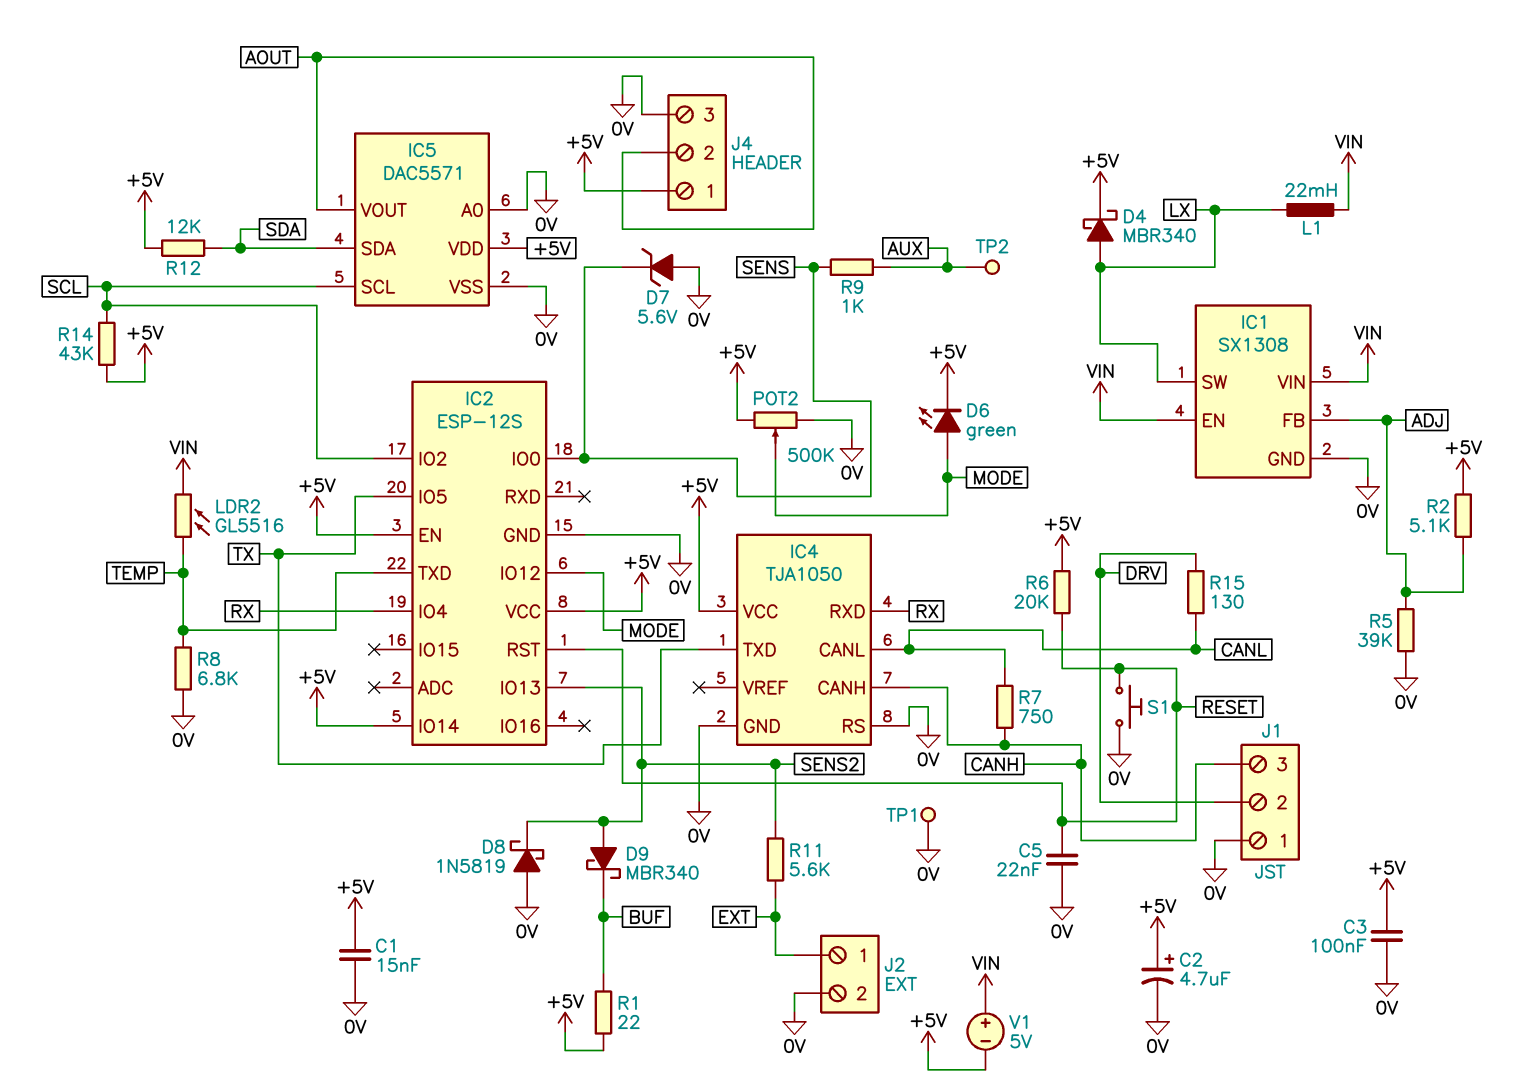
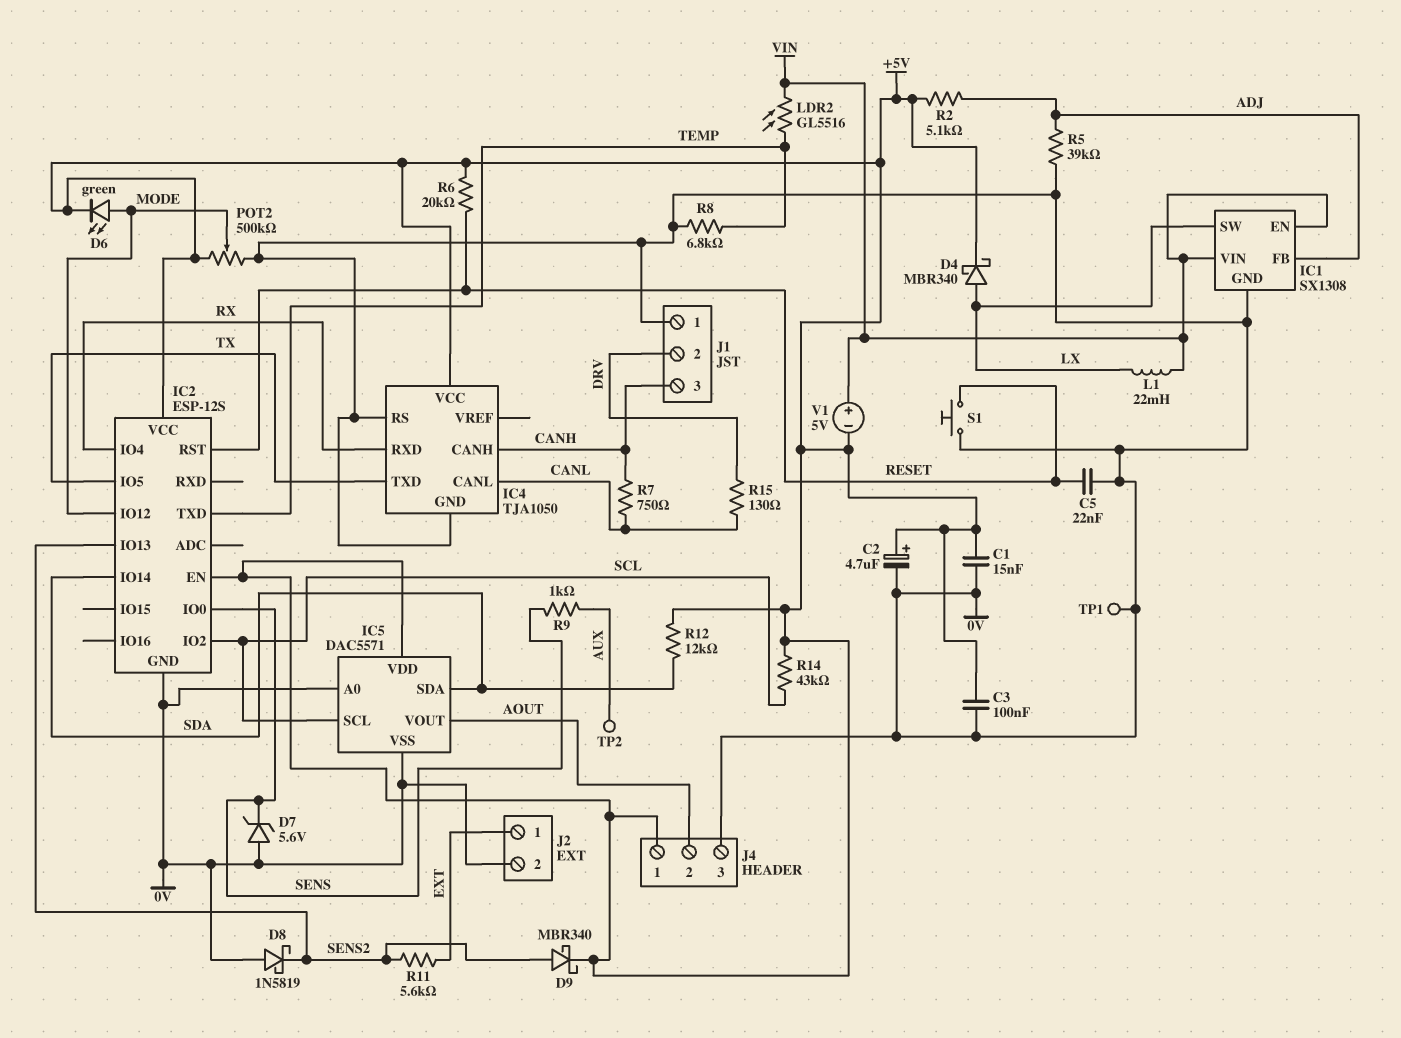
D9: schottky MBR340 (A SENS2, K BUF) -> schottky MBR340 (A SENS2, K +5V)
IC2 pin IO14: +5V -> SDA
R1: 22 (+5V, BUF) -> none

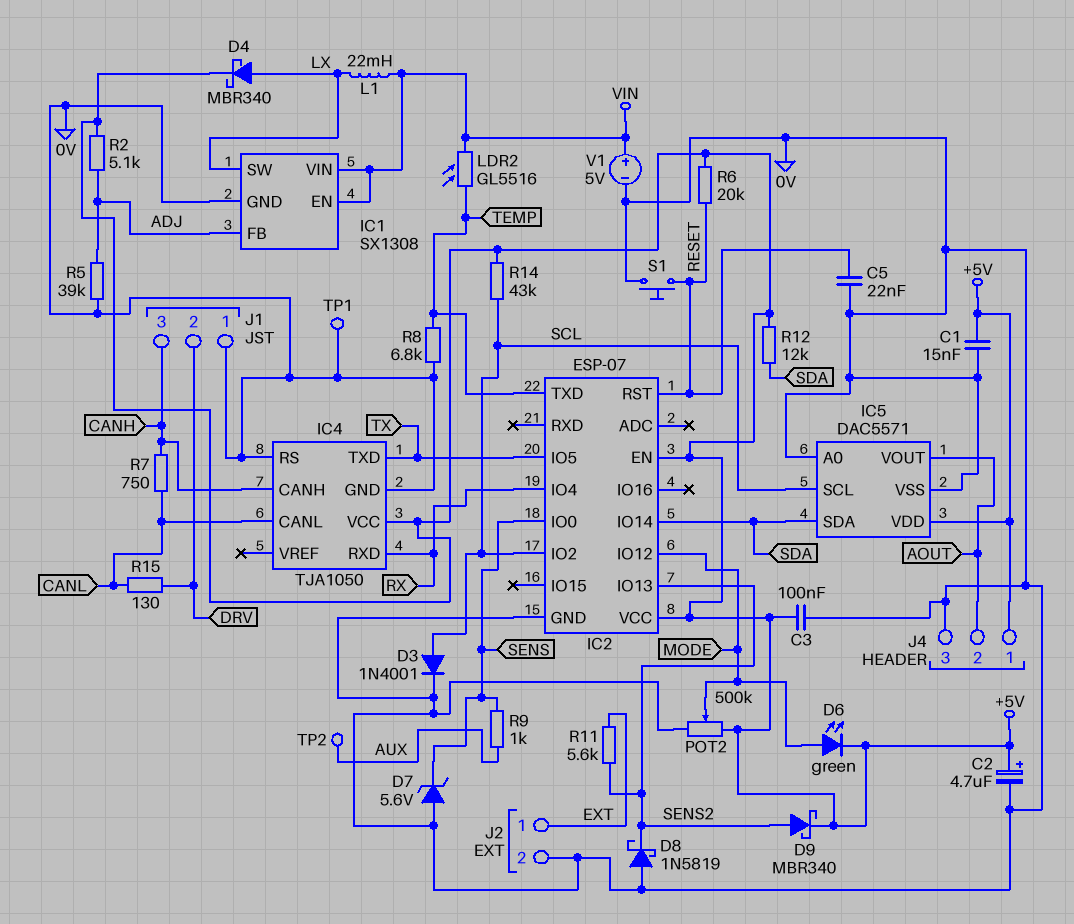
D3: none -> diode 1N4001 (A SCL, K 0V)
IC2: ESP-12S -> ESP-07
V1: 5V (plus VIN, minus +5V) -> 5V (plus VIN, minus 0V)

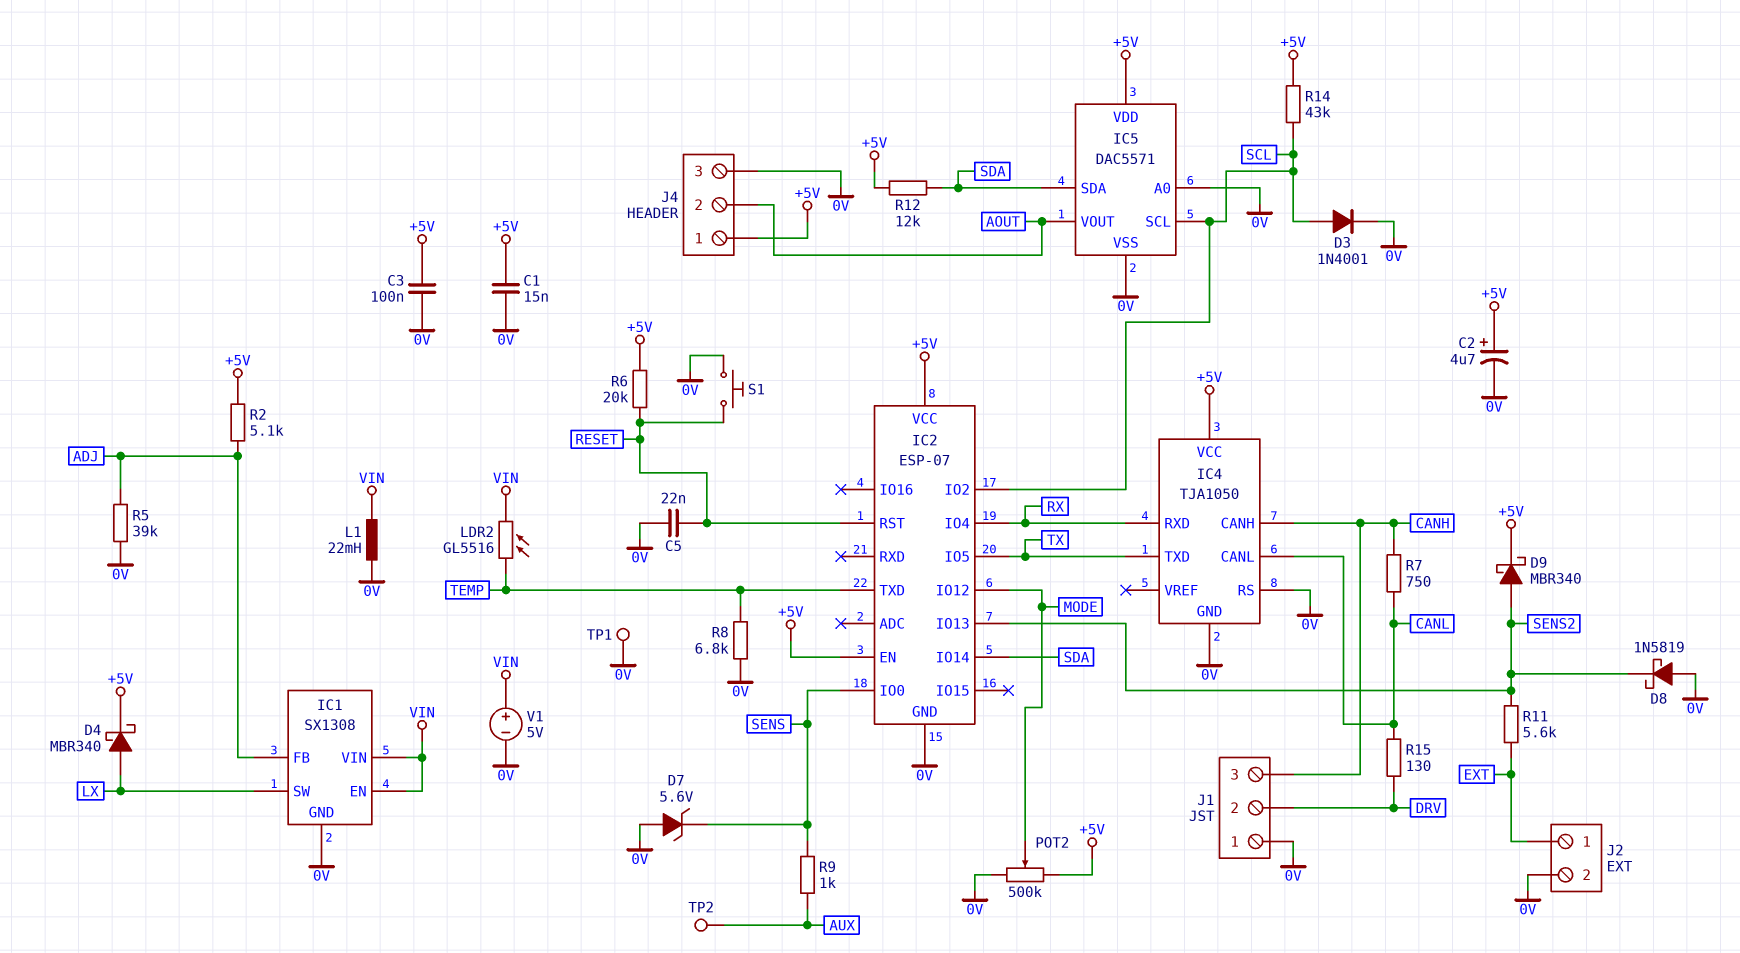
D6: LED green (A MODE, K +5V) -> none
L1: 22mH (LX, VIN) -> 22mH (0V, VIN)

